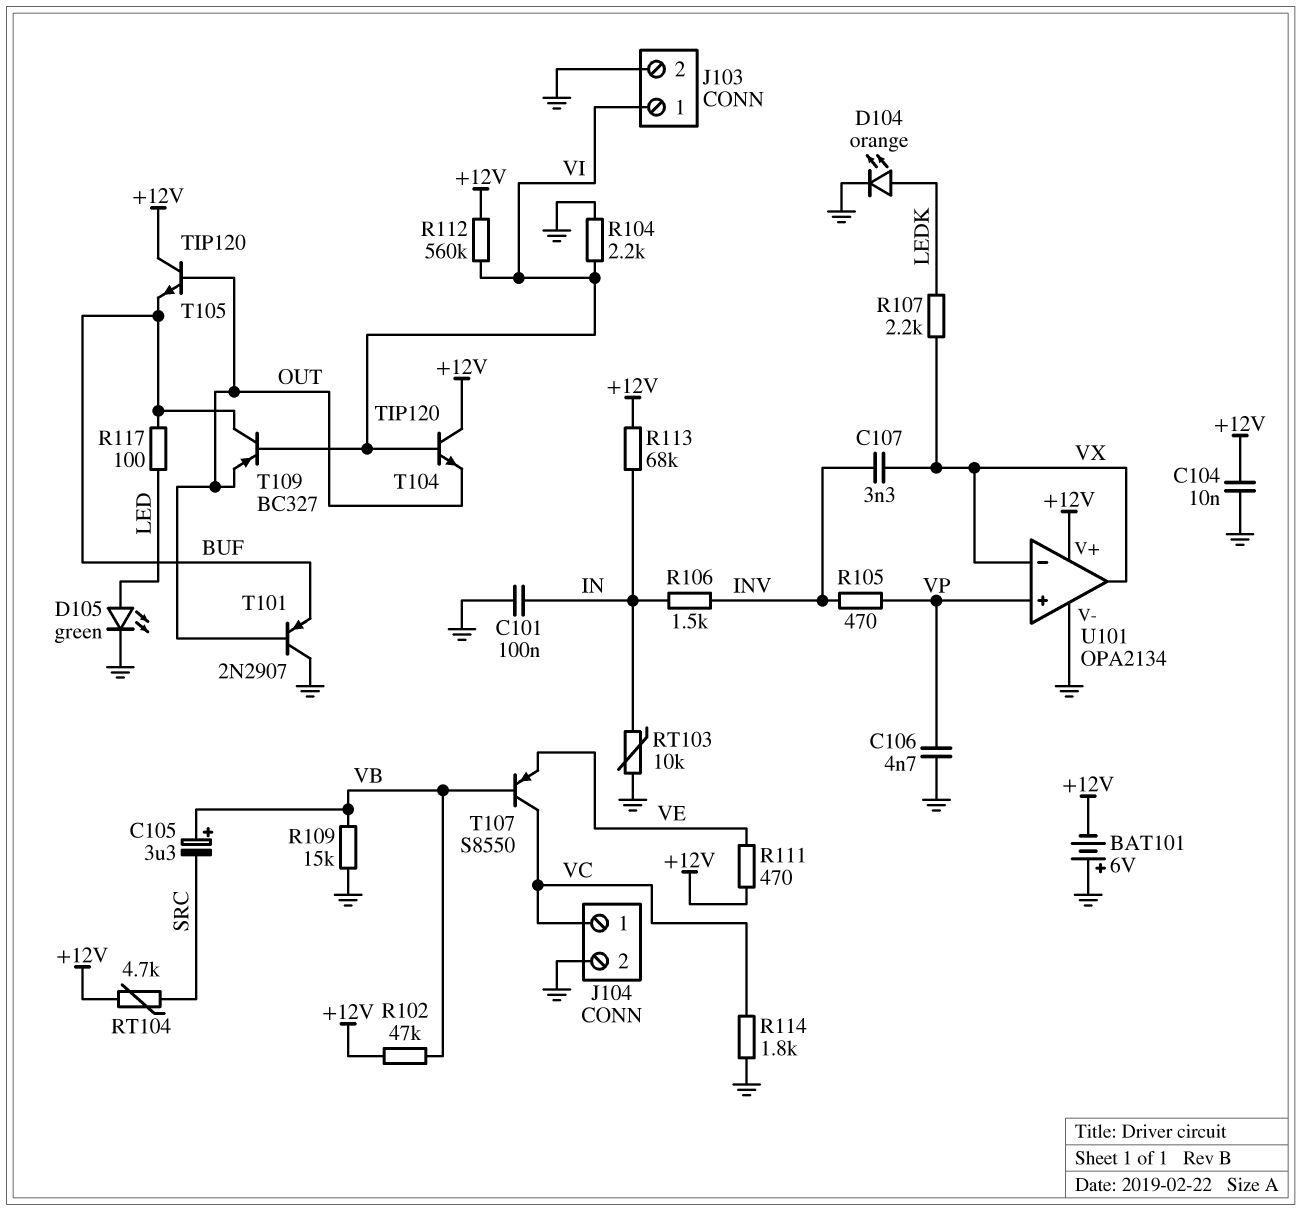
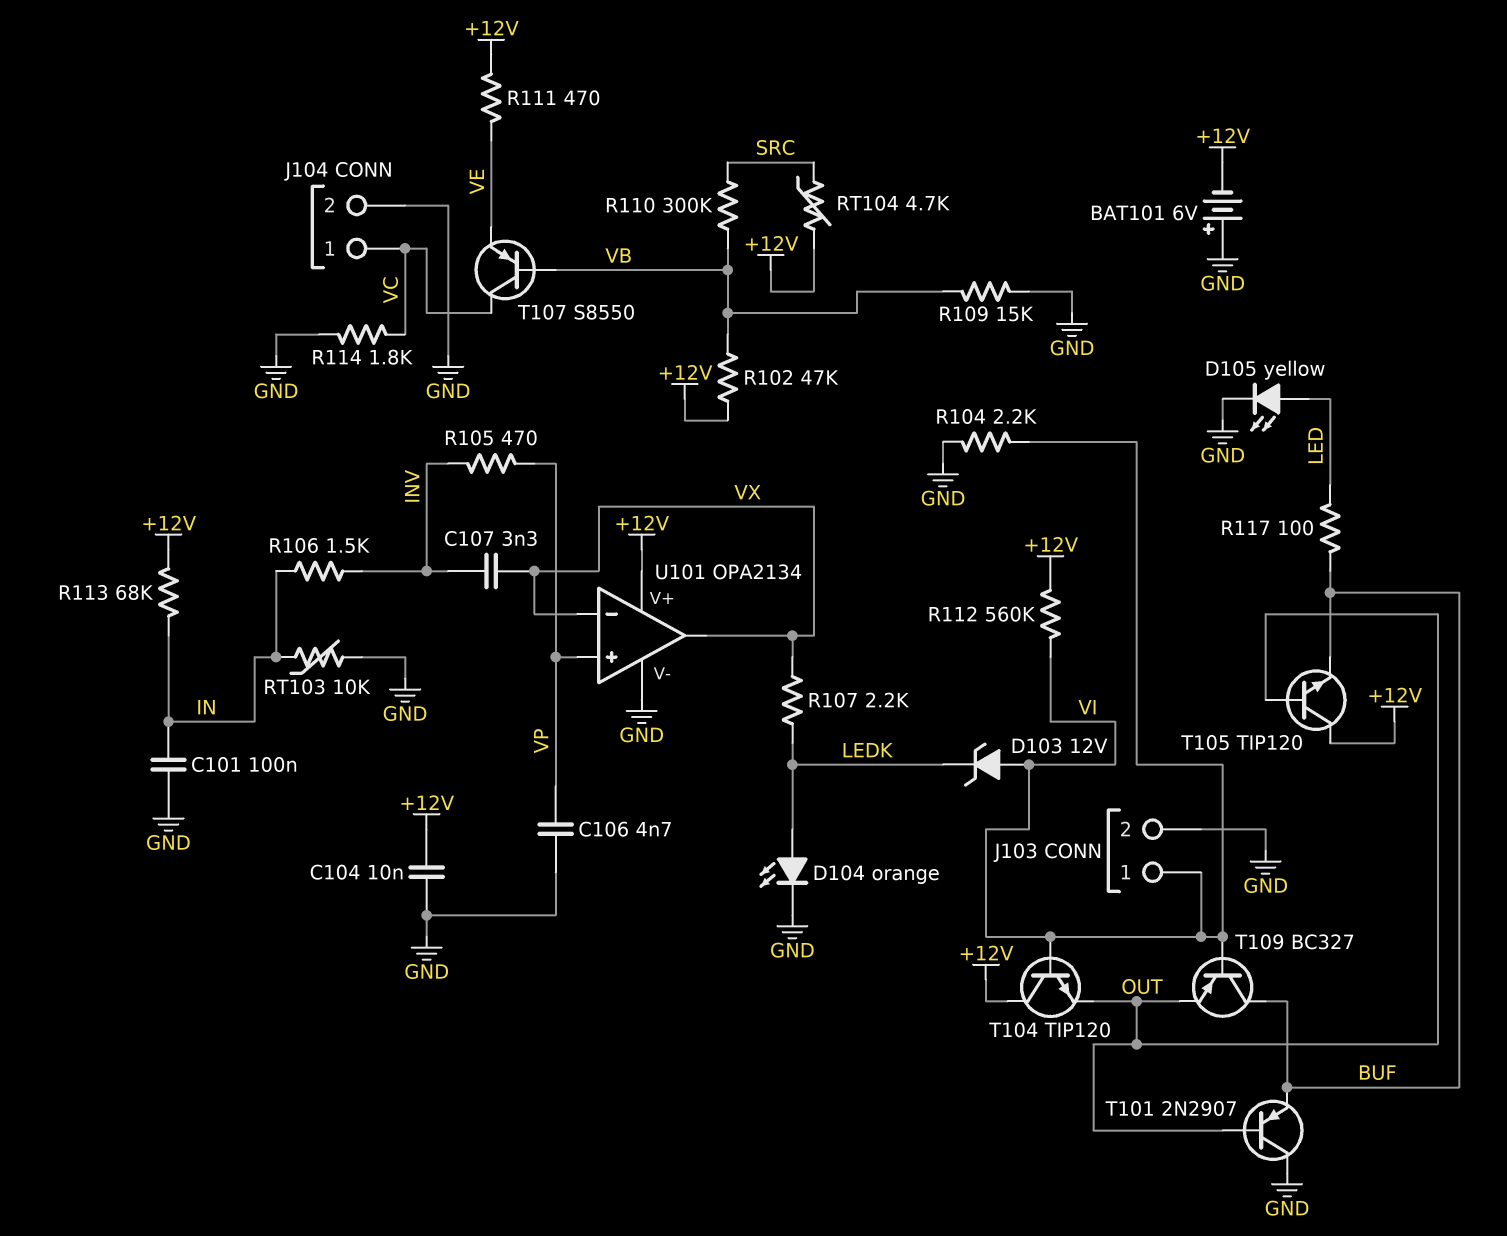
C105: 3.3uF (plus VB, minus SRC) -> none
D103: none -> zener 12V (A VI, K LEDK)
D105: LED green (A LED, K GND) -> LED yellow (A LED, K GND)
R110: none -> 300k (SRC, VB)

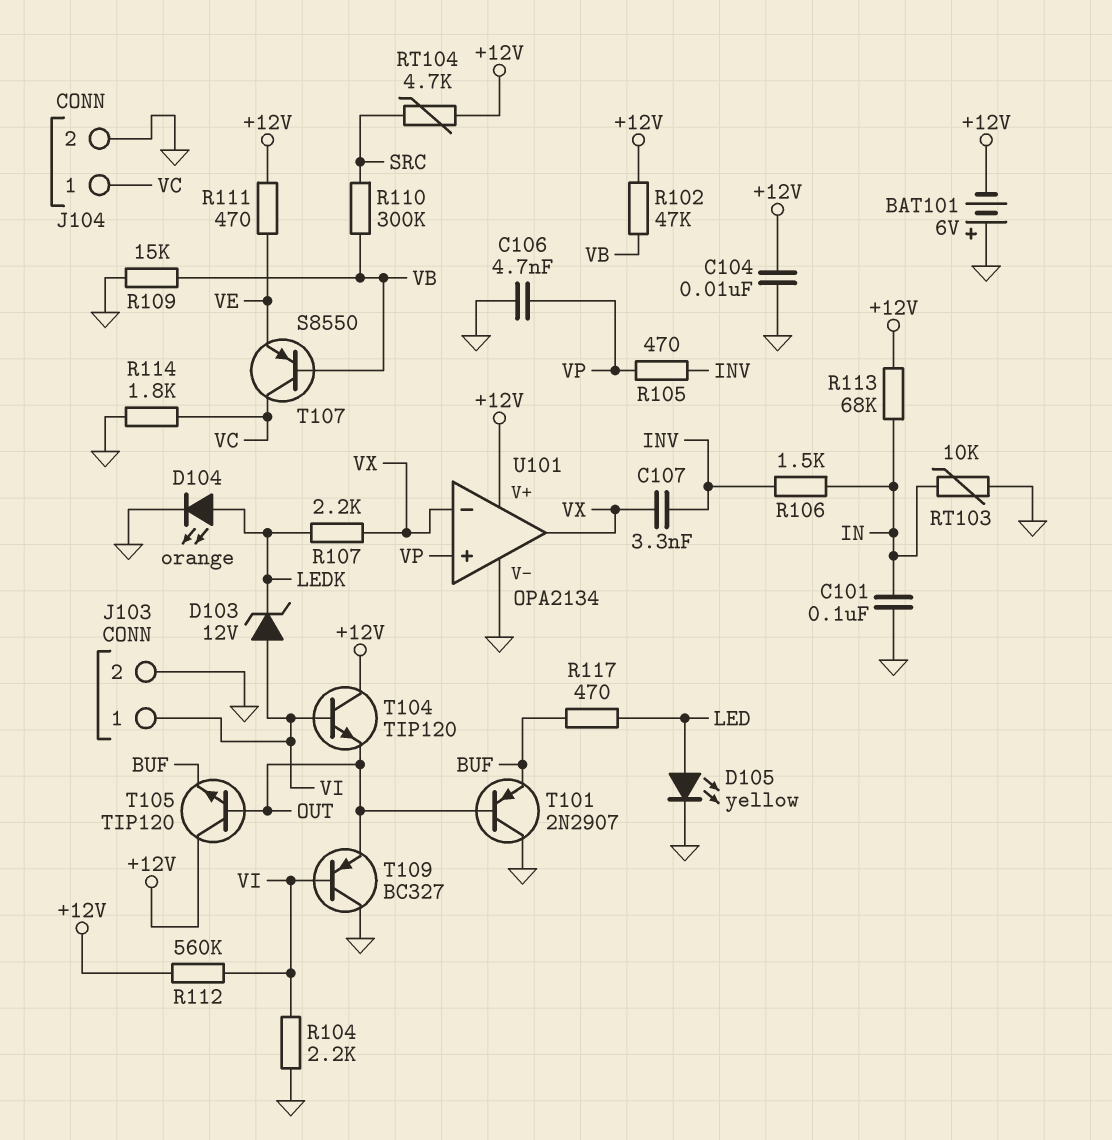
R117: 100 (BUF, LED) -> 470 (BUF, LED)
T109: PNP BC327 (B VI, C BUF, E OUT) -> PNP BC327 (B VI, C GND, E OUT)

